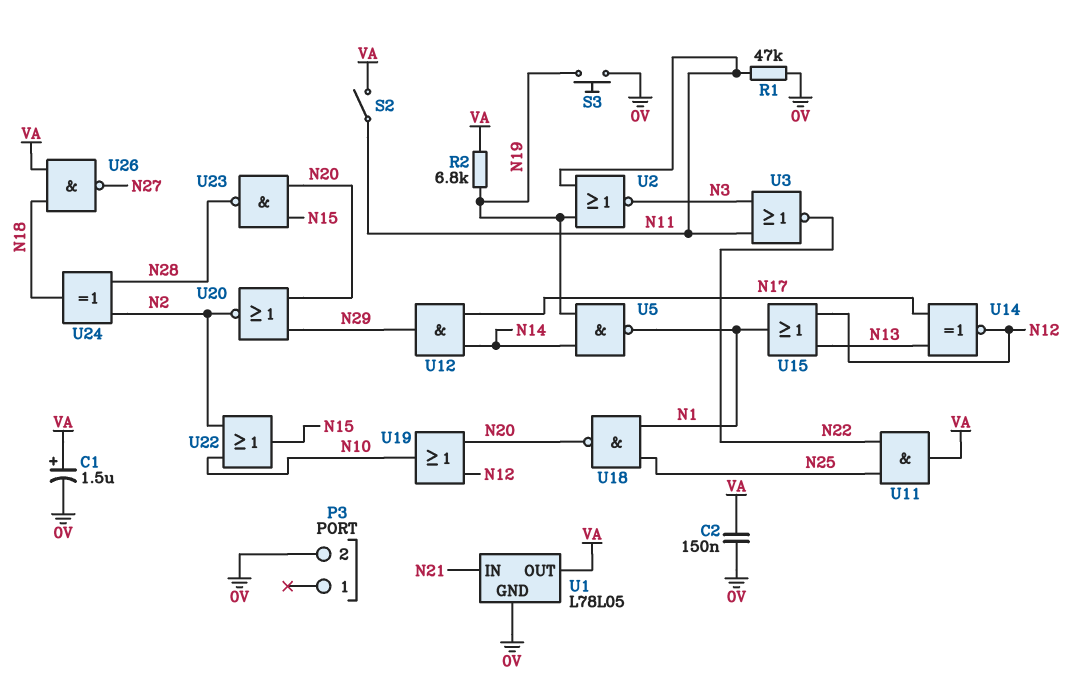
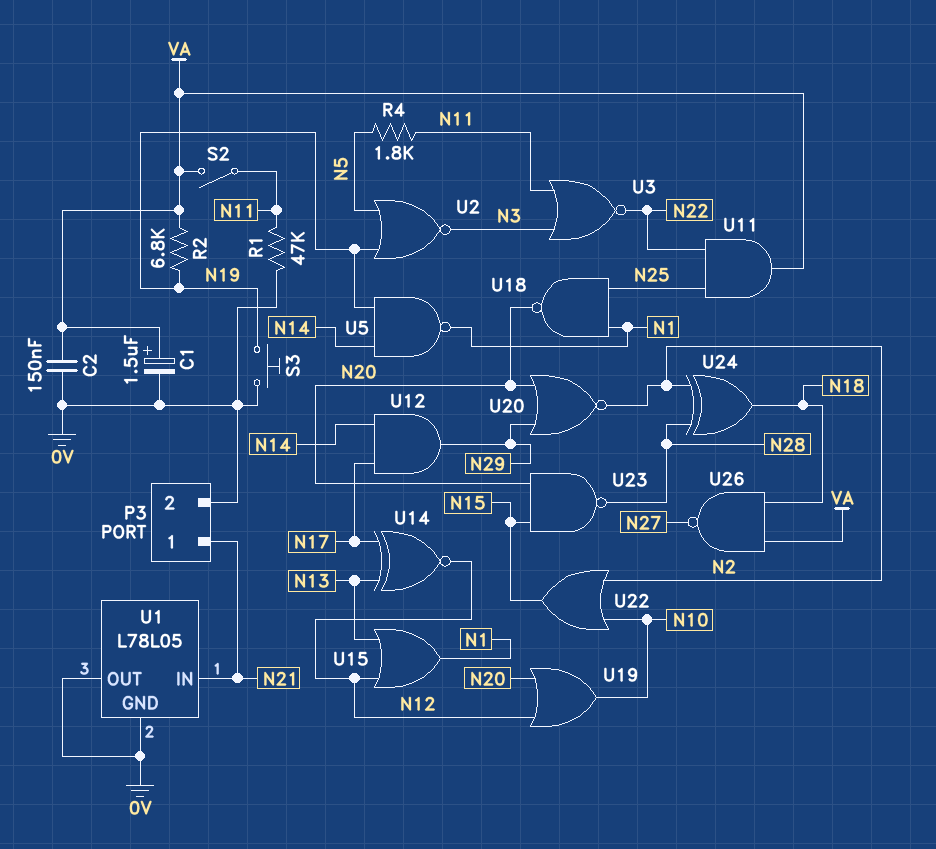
P3 pin 1: none -> N21
R4: none -> 1.8k (N5, N11)
U1 pin OUT: VA -> 0V
U2: NOR (in N11, in N19, out N3) -> NOR (in N5, in N19, out N3)

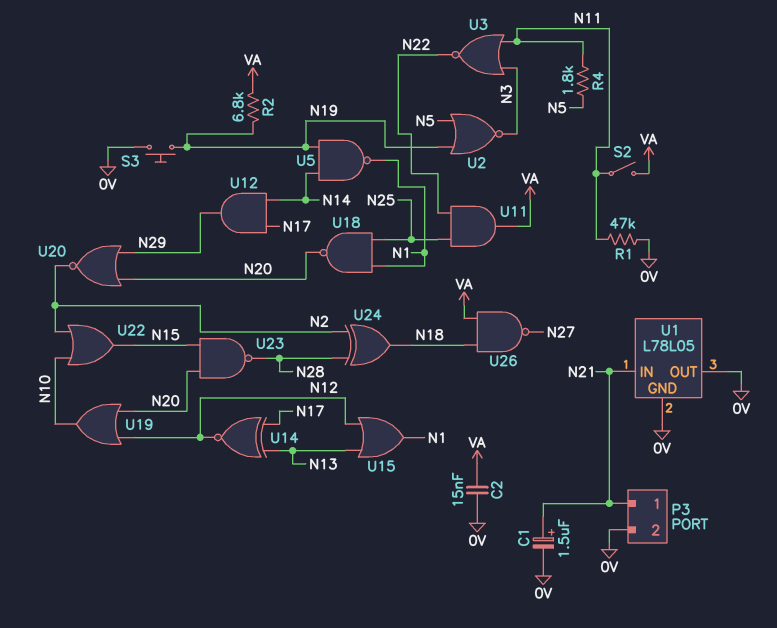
C1: 1.5uF (plus VA, minus 0V) -> 1.5uF (plus N21, minus 0V)
C2: 150nF (0V, VA) -> 15nF (0V, VA)

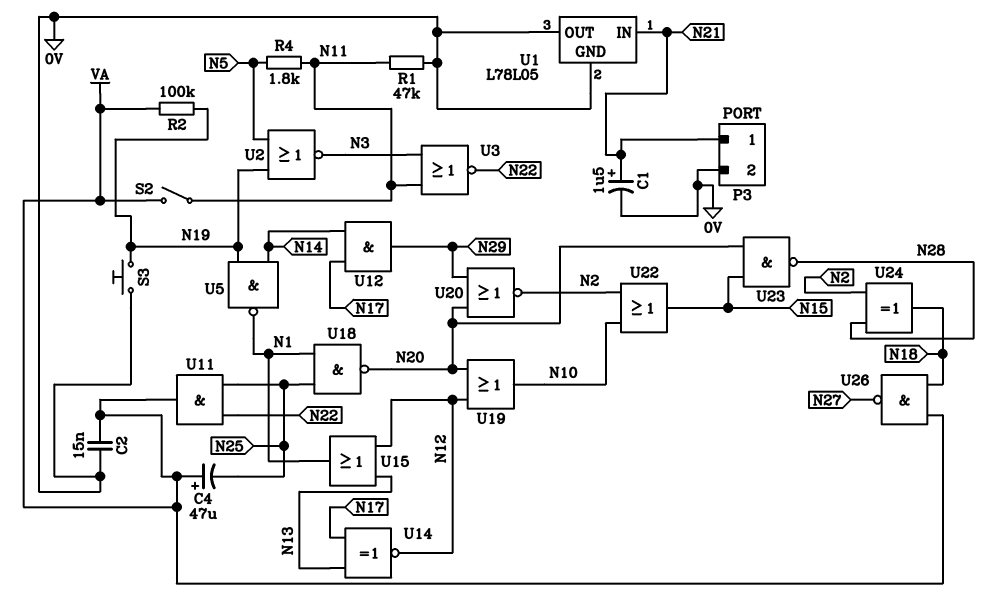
C4: none -> 47uF (plus VA, minus N25)
R2: 6.8k (N19, VA) -> 100k (N19, VA)

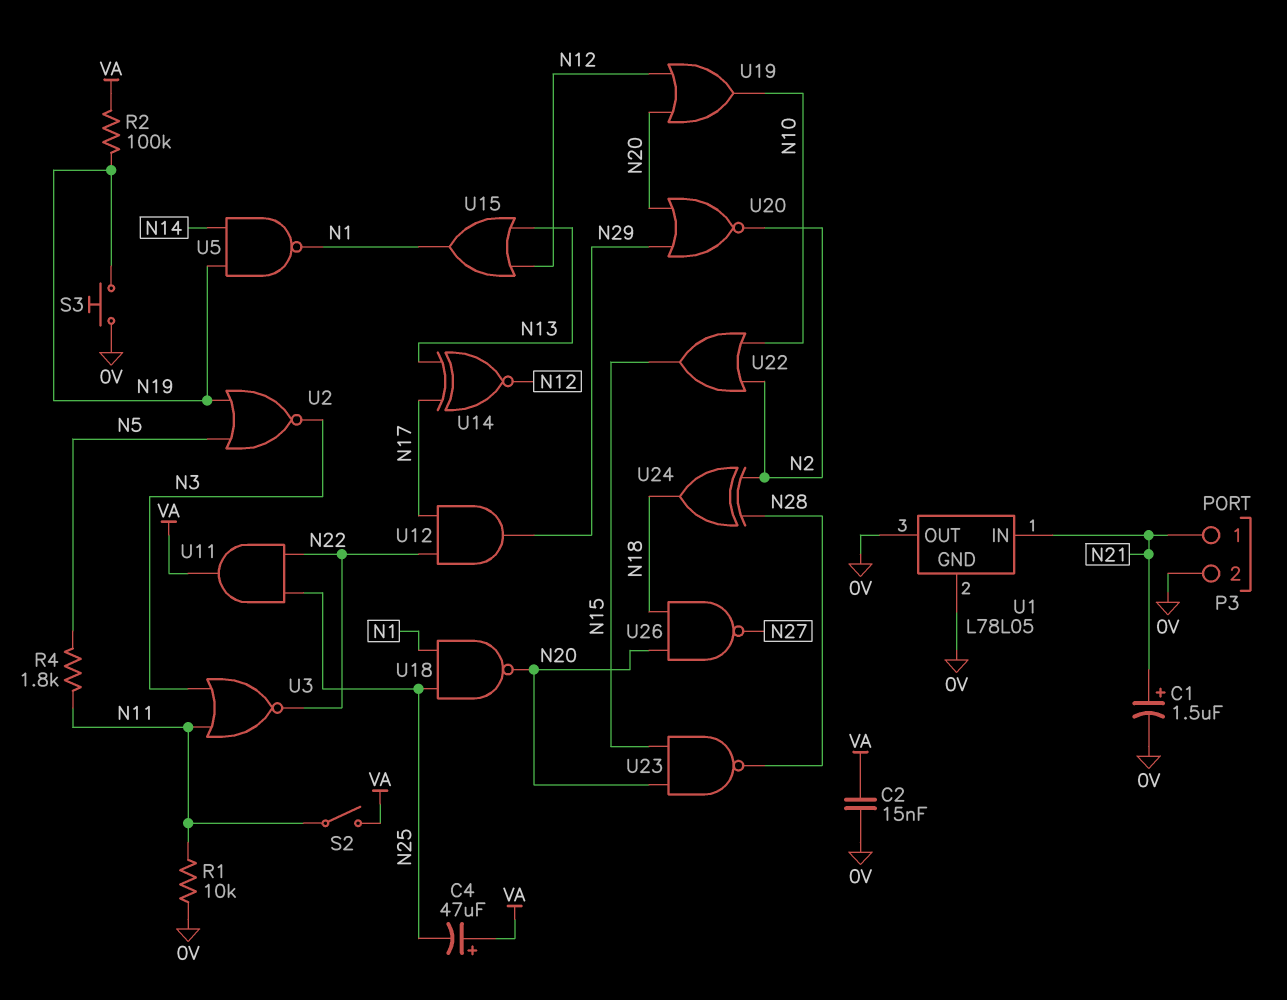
R1: 47k (0V, N11) -> 10k (0V, N11)
U12: AND (in N14, in N17, out N29) -> AND (in N17, in N22, out N29)
U26: NAND (in N18, in VA, out N27) -> NAND (in N18, in N20, out N27)

